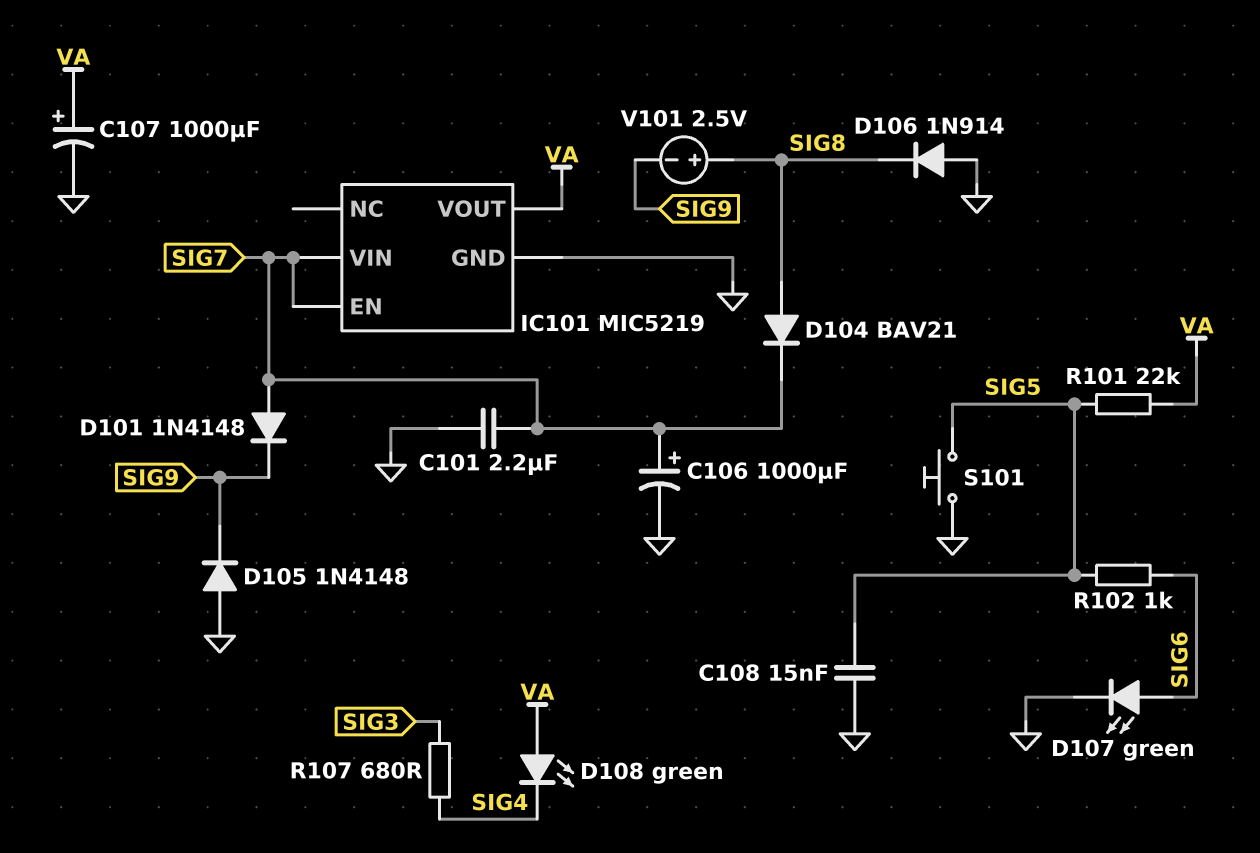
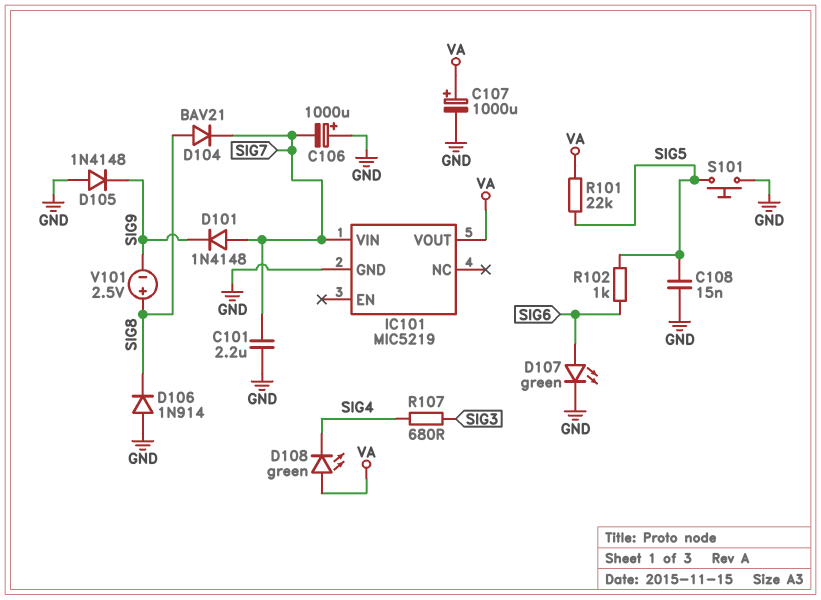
C106: 1000uF (plus SIG7, minus GND) -> 1000uF (plus GND, minus SIG7)
IC101 pin EN: SIG7 -> none

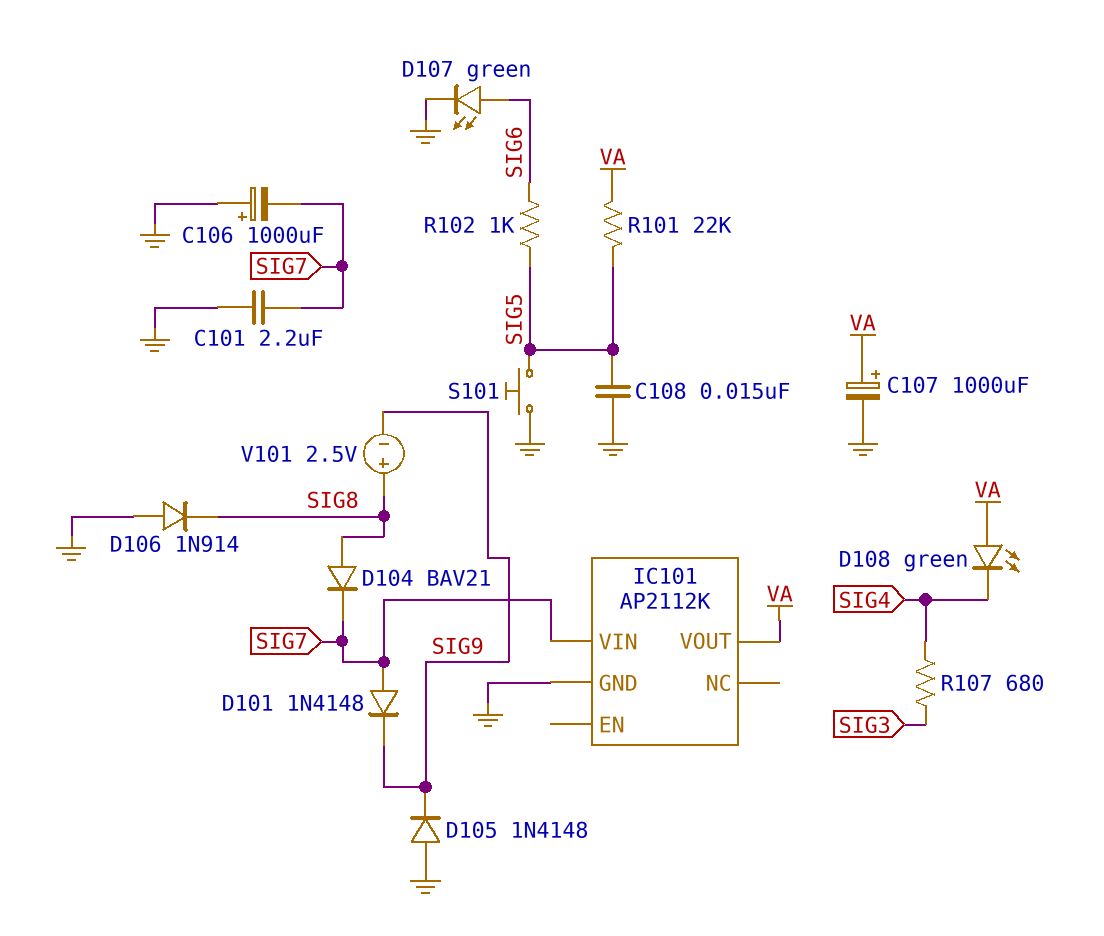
IC101: MIC5219 -> AP2112K

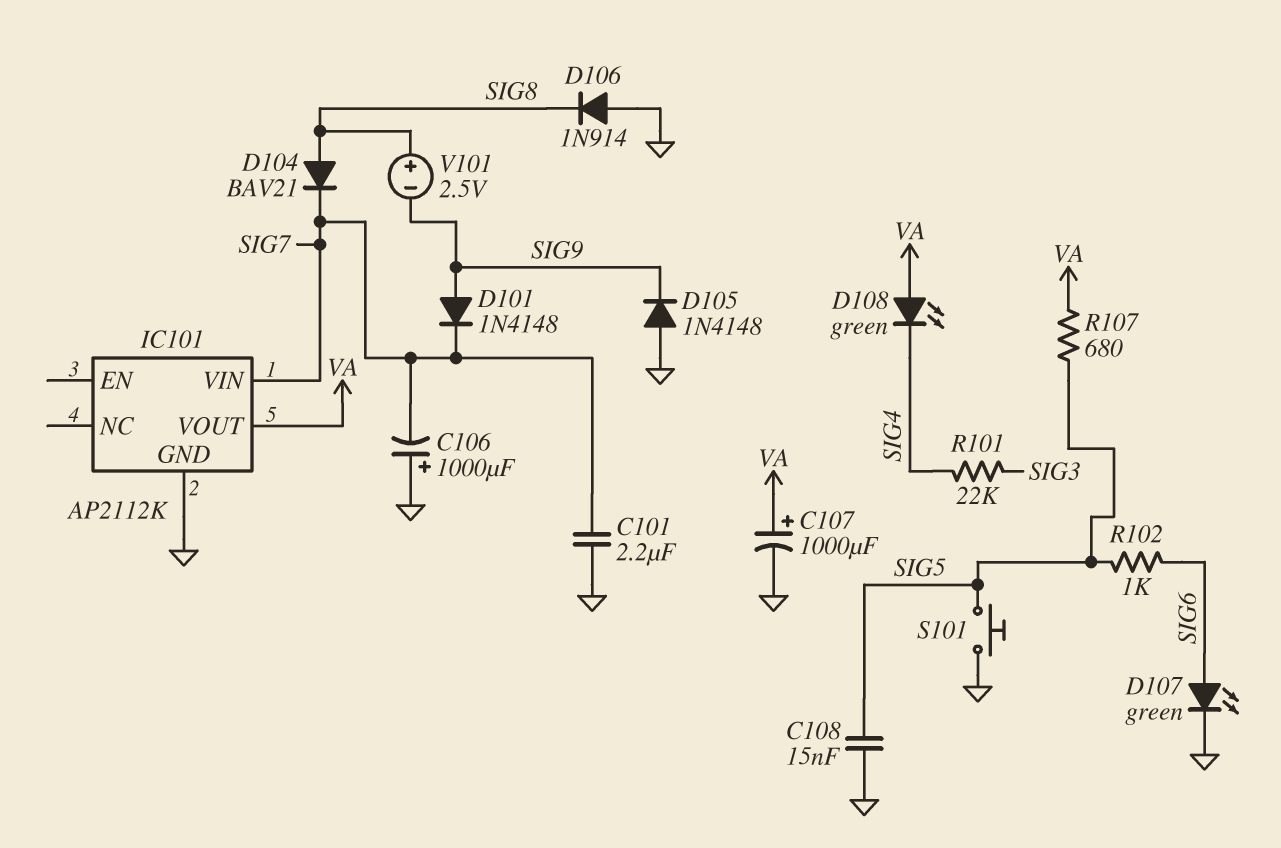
D101: diode 1N4148 (A SIG7, K SIG9) -> diode 1N4148 (A SIG9, K SIG7)
R101: 22k (SIG5, VA) -> 22k (SIG3, SIG4)
R107: 680 (SIG3, SIG4) -> 680 (SIG5, VA)

